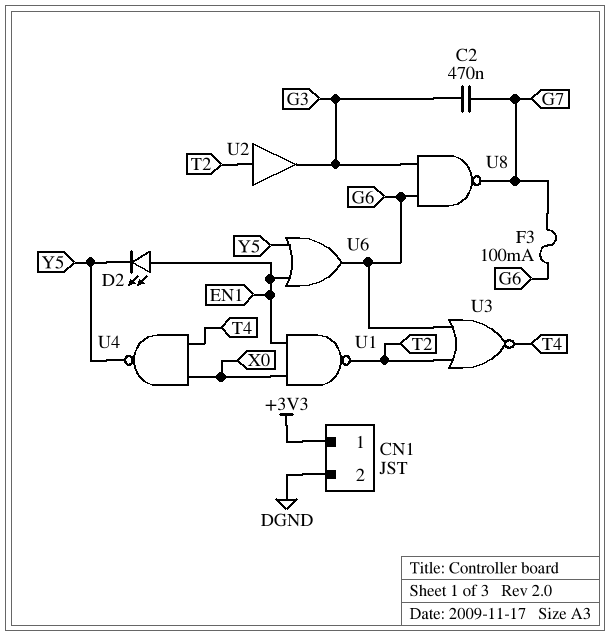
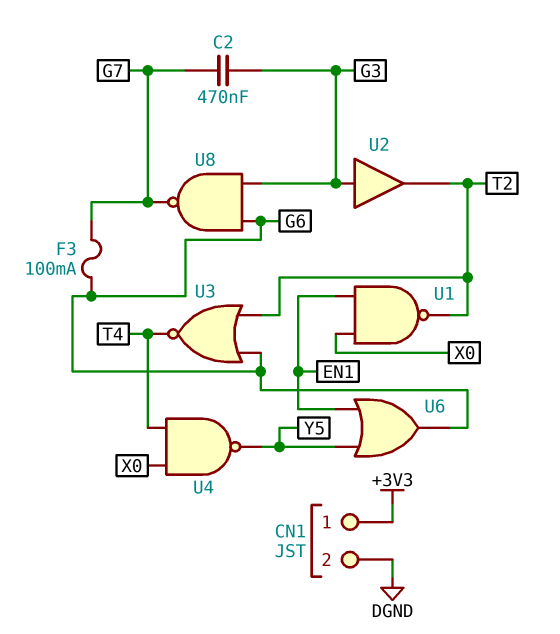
D2: LED (A EN1, K Y5) -> none
U2: buffer (in T2, out G3) -> buffer (in G3, out T2)

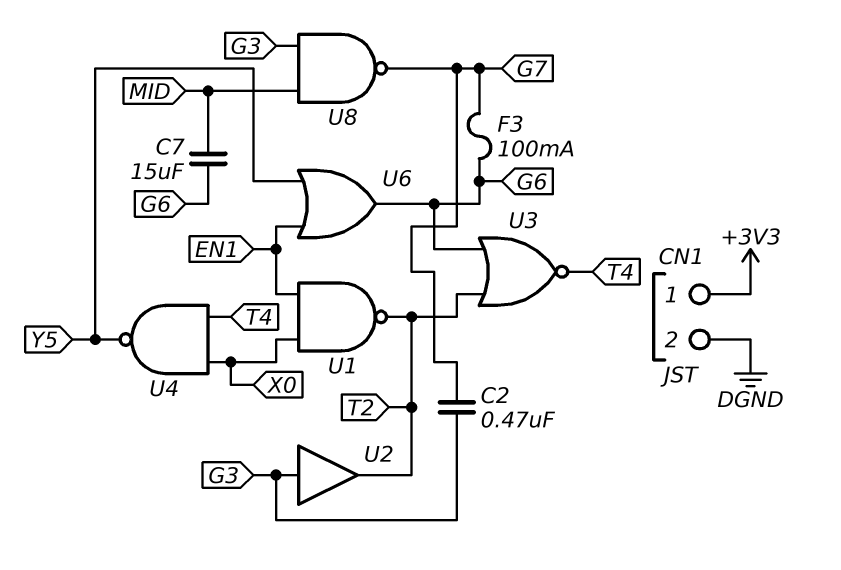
C7: none -> 15uF (G6, MID)
U8: NAND (in G3, in G6, out G7) -> NAND (in G3, in MID, out G7)

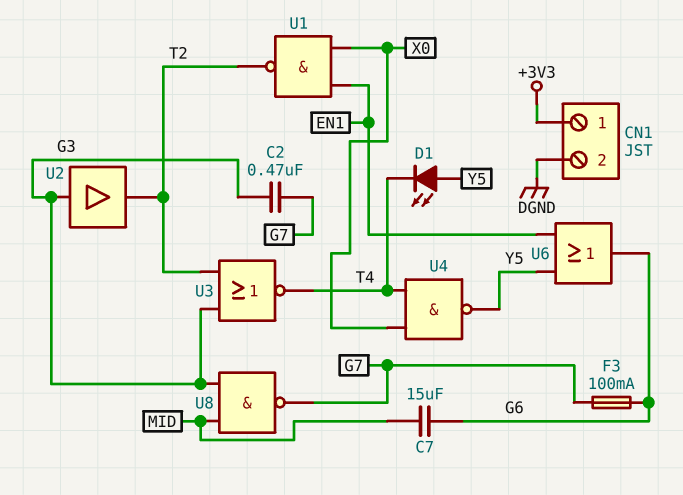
D1: none -> LED (A Y5, K T4)
U3: NOR (in G6, in T2, out T4) -> NOR (in G3, in T2, out T4)

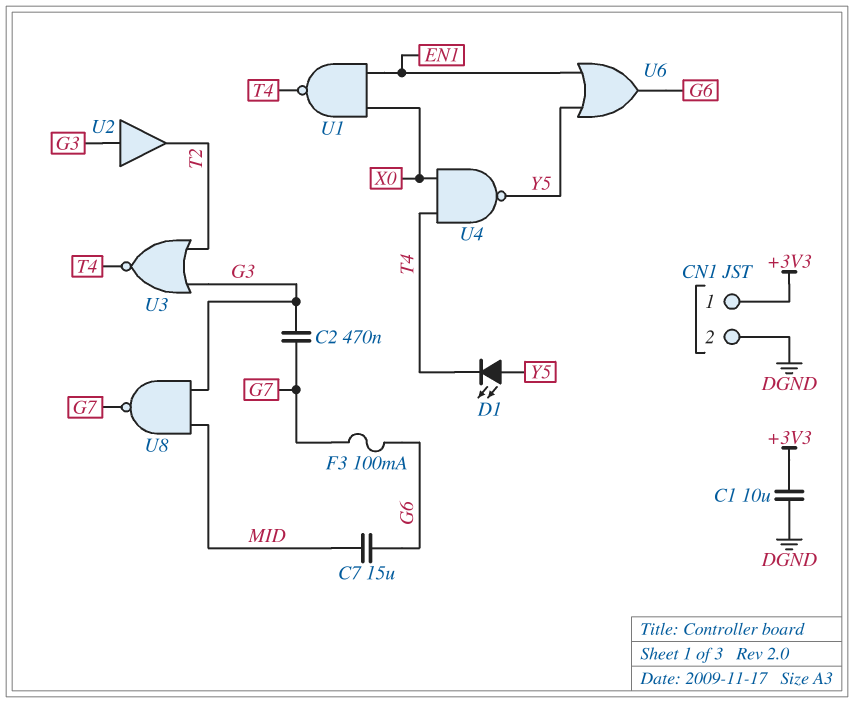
C1: none -> 10uF (+3V3, DGND)
U1: NAND (in EN1, in X0, out T2) -> NAND (in EN1, in X0, out T4)

